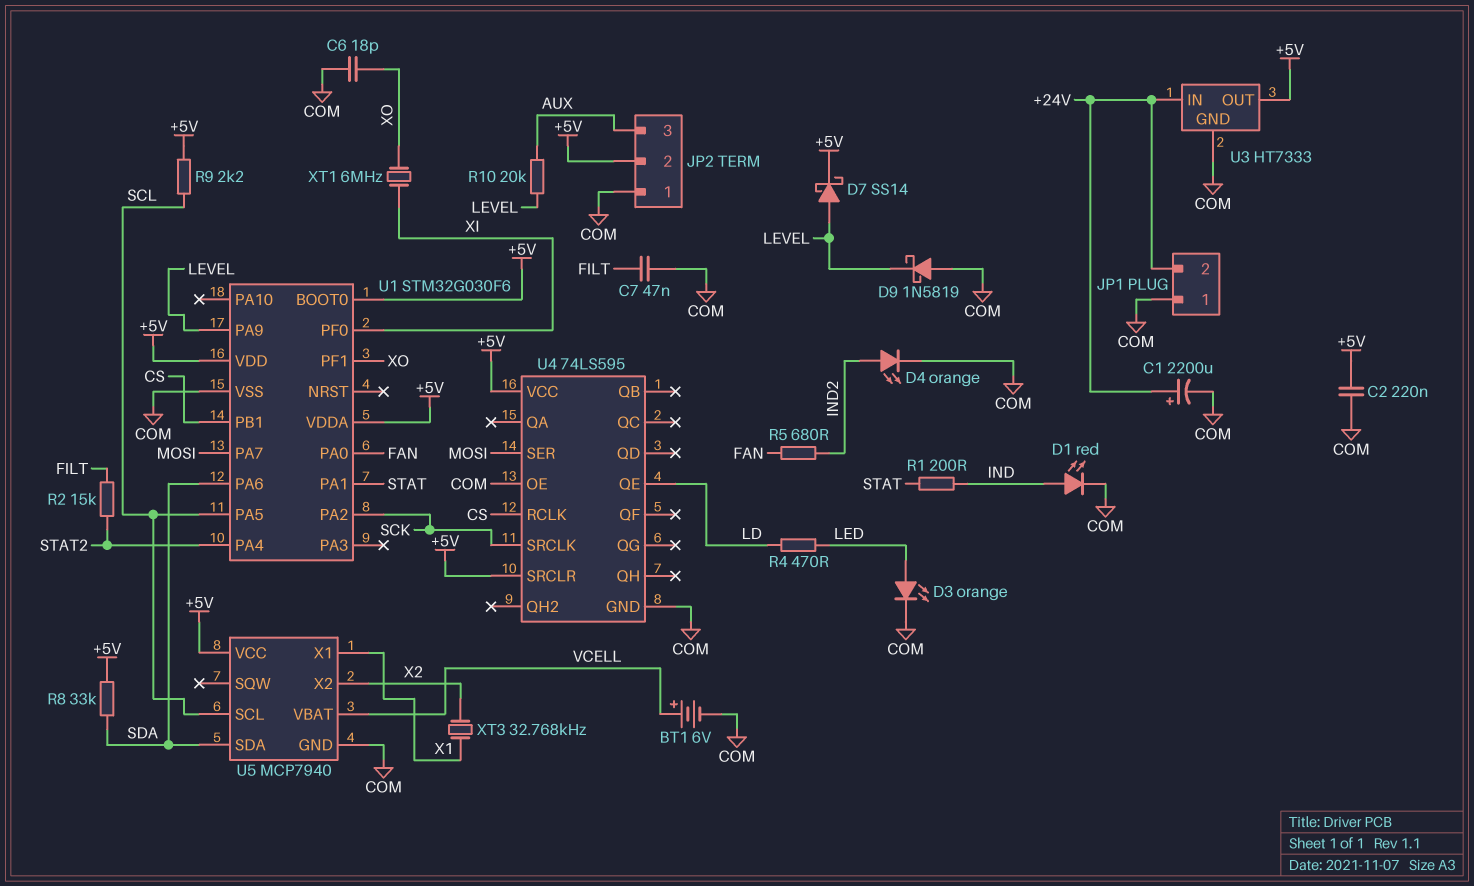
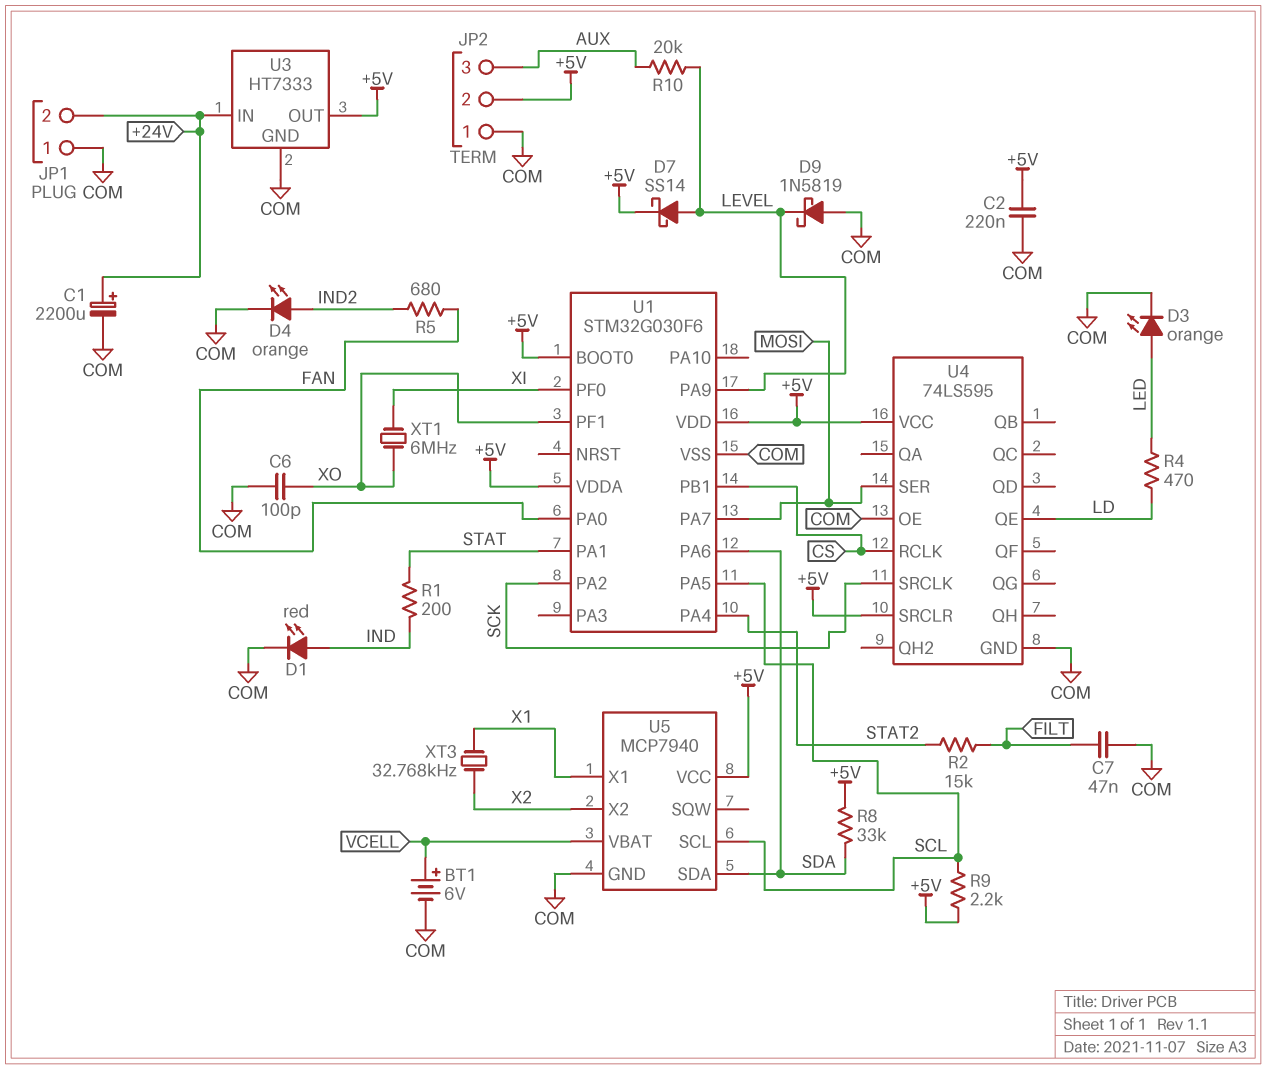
C6: 18pF (COM, XO) -> 100pF (COM, XO)

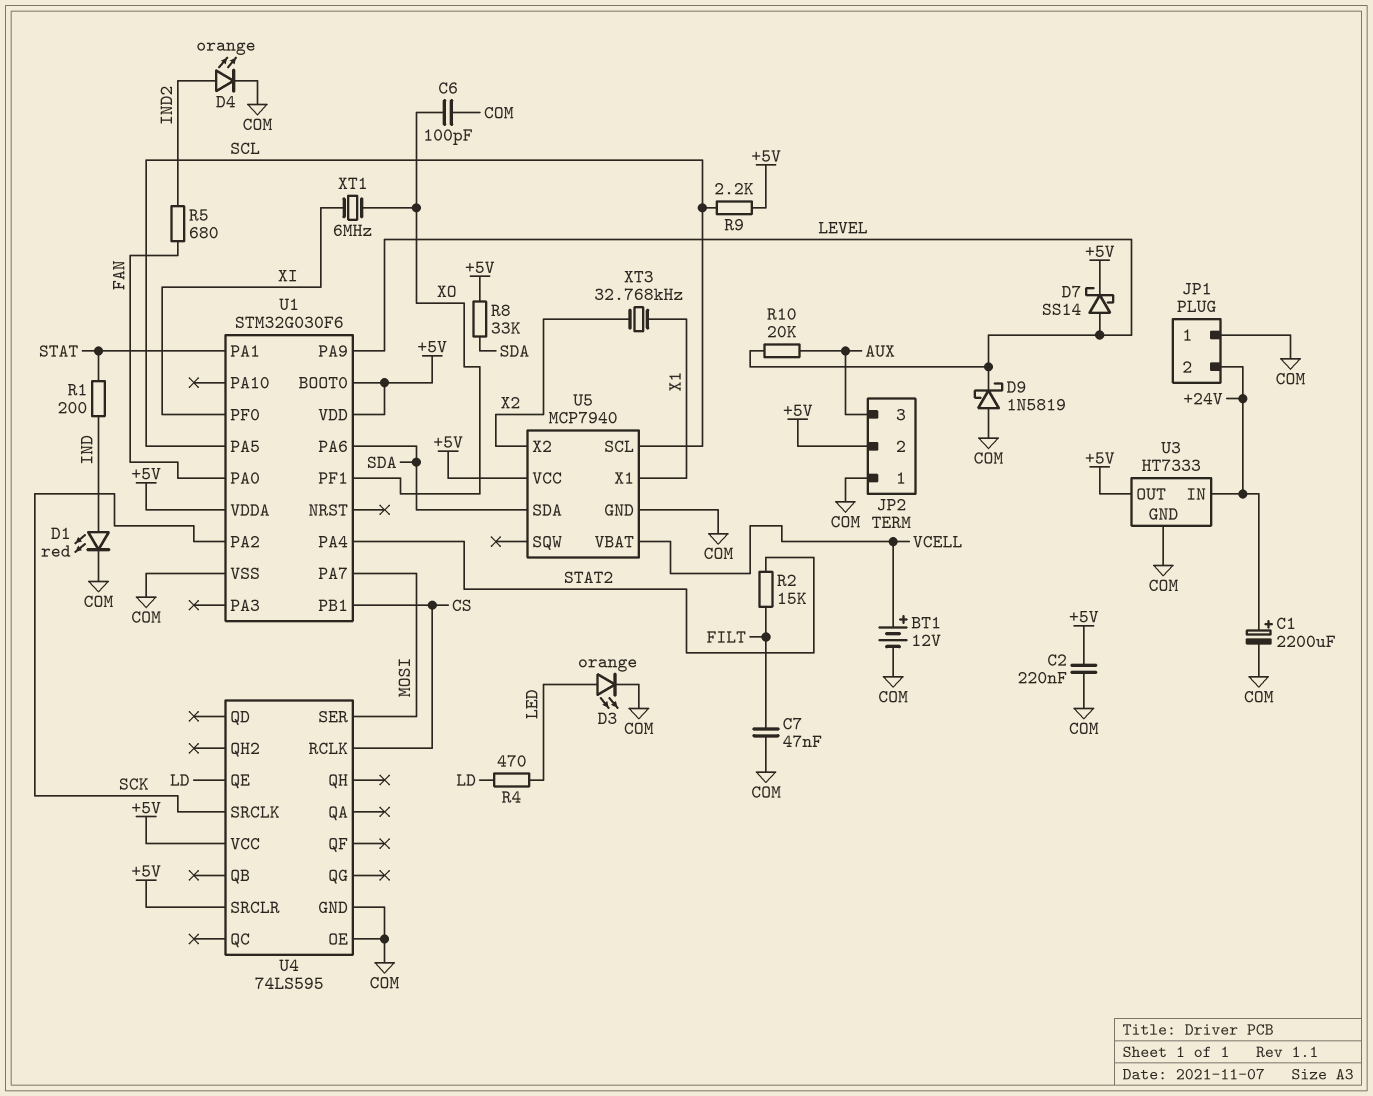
BT1: 6V (plus VCELL, minus COM) -> 12V (plus VCELL, minus COM)

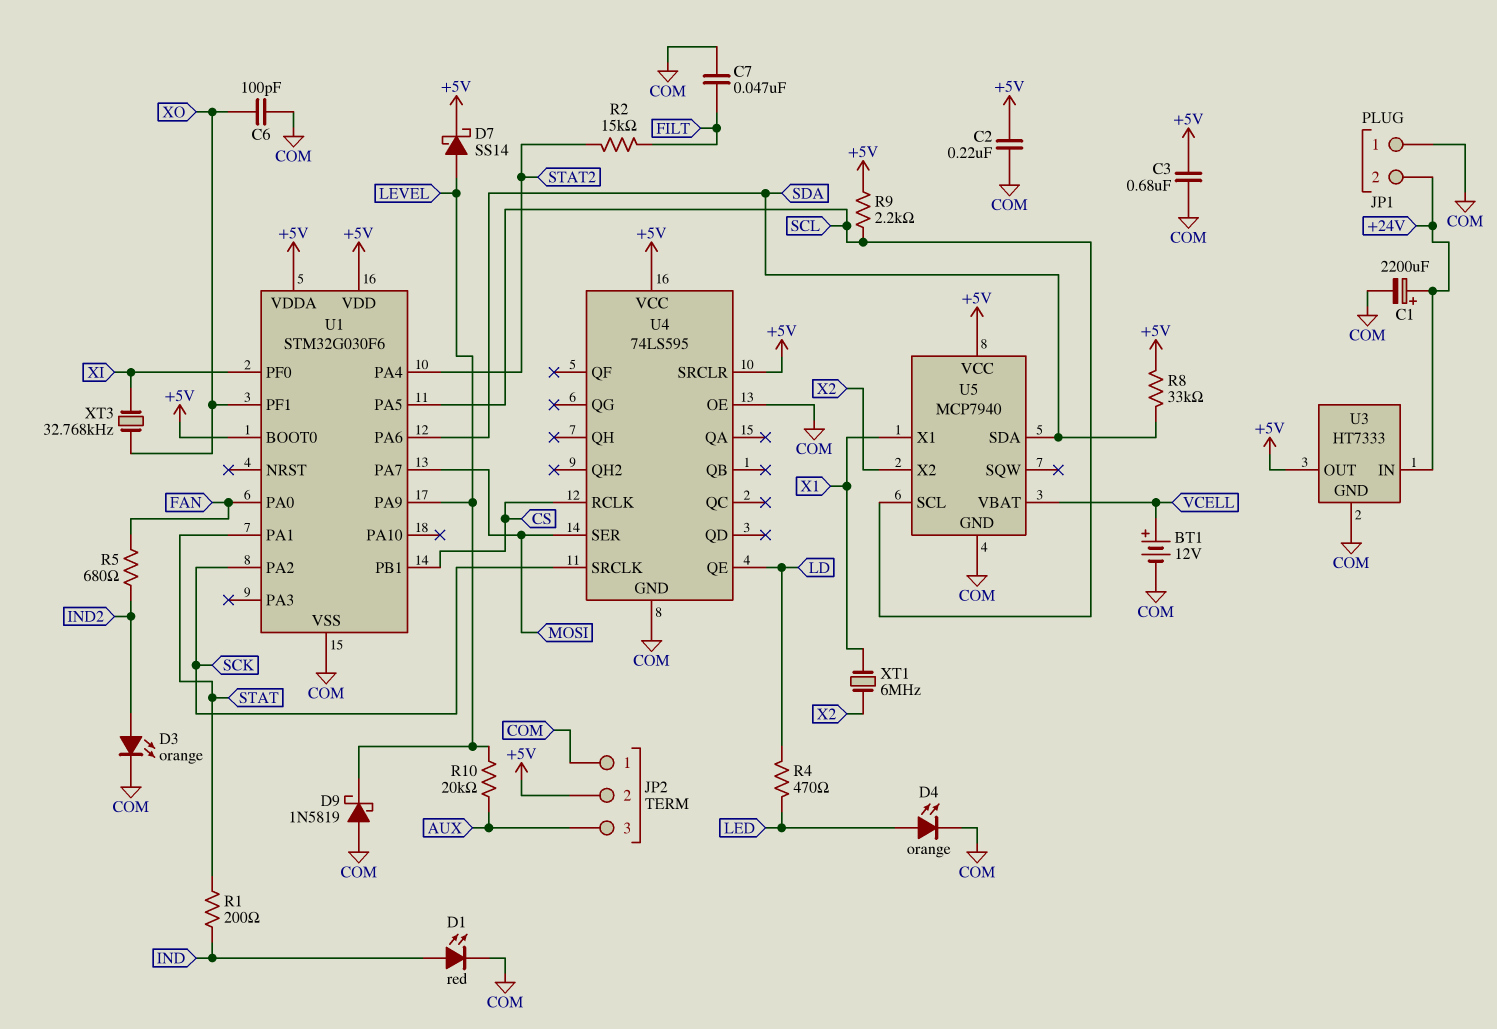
C3: none -> 680nF (+5V, COM)
D3: LED orange (A LED, K COM) -> LED orange (A IND2, K COM)
D4: LED orange (A IND2, K COM) -> LED orange (A LED, K COM)
XT1: 6MHz (XI, XO) -> 6MHz (X1, X2)
XT3: 32.768kHz (X1, X2) -> 32.768kHz (XI, XO)

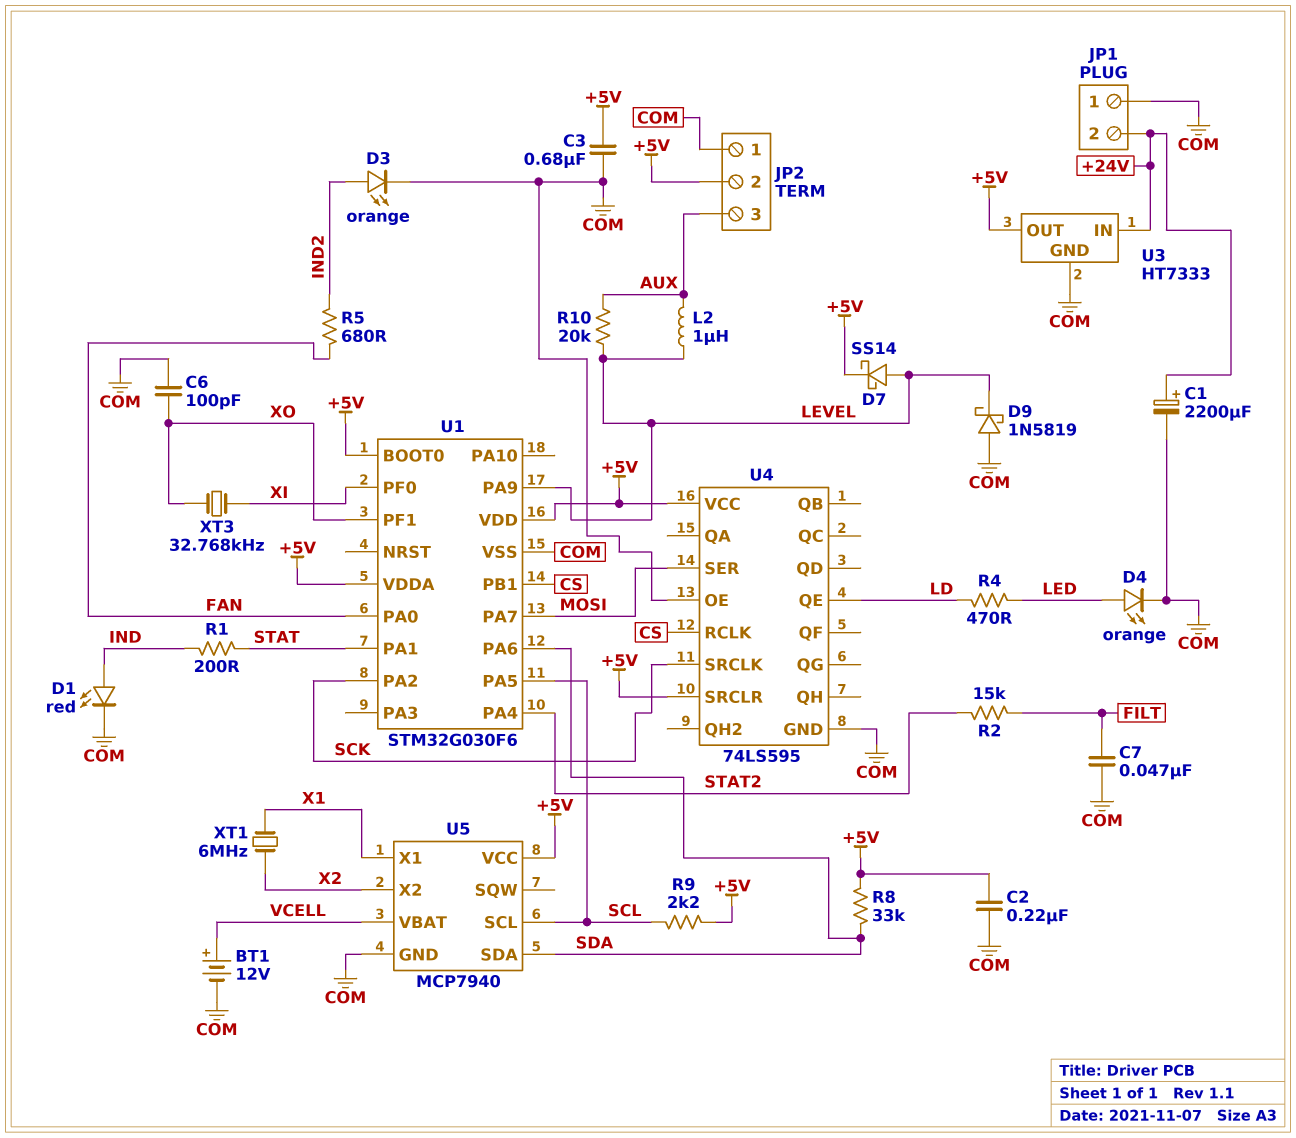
L2: none -> 1uH (AUX, LEVEL)

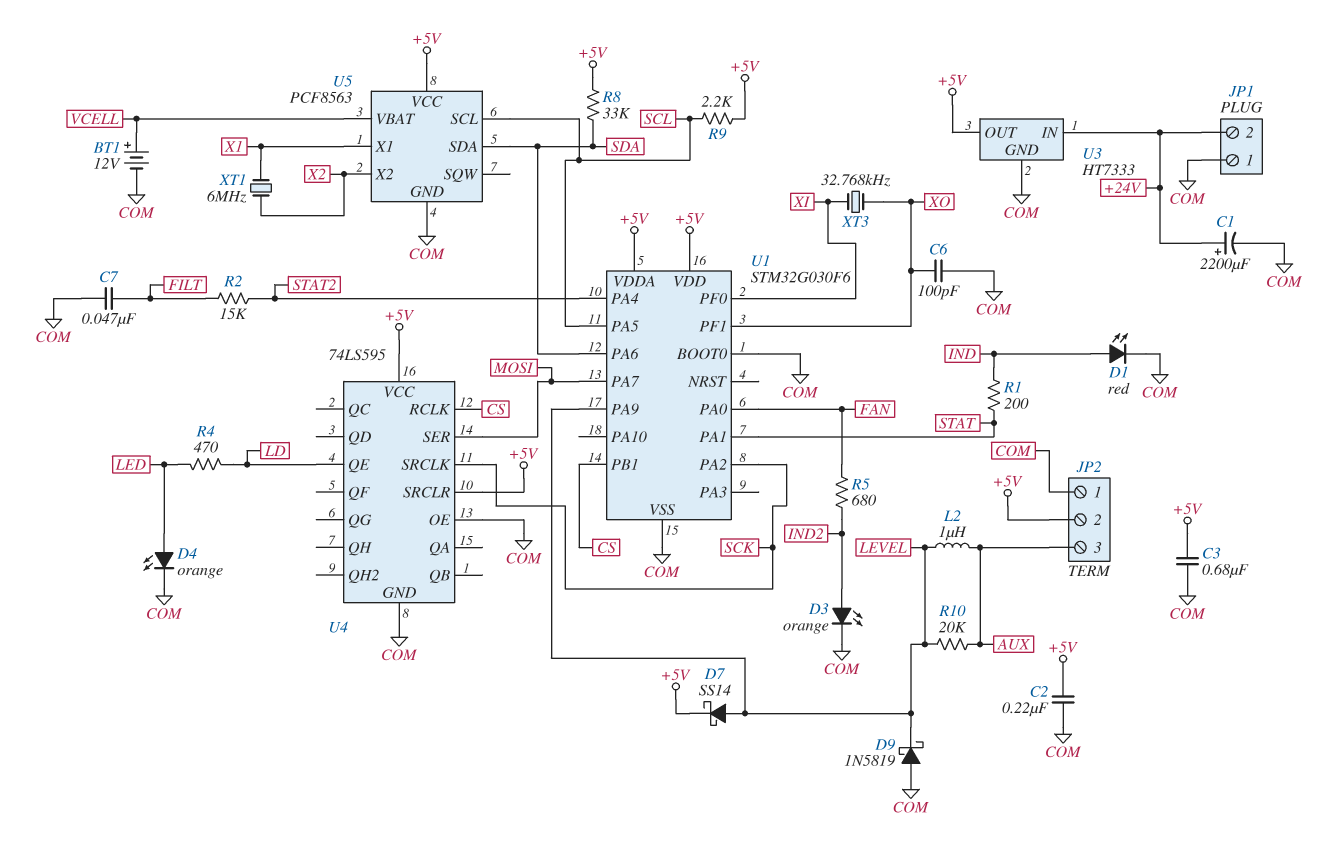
U1 pin BOOT0: +5V -> COM
U5: MCP7940 -> PCF8563

